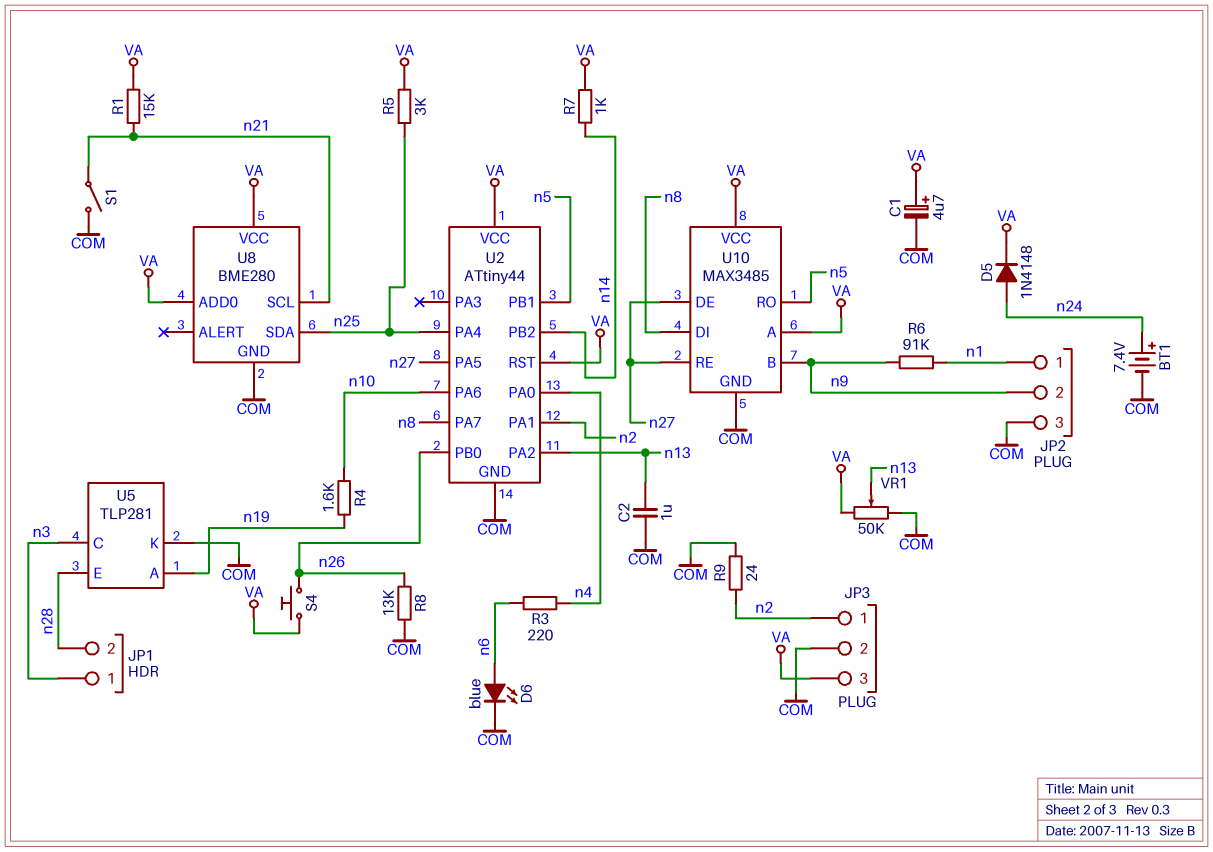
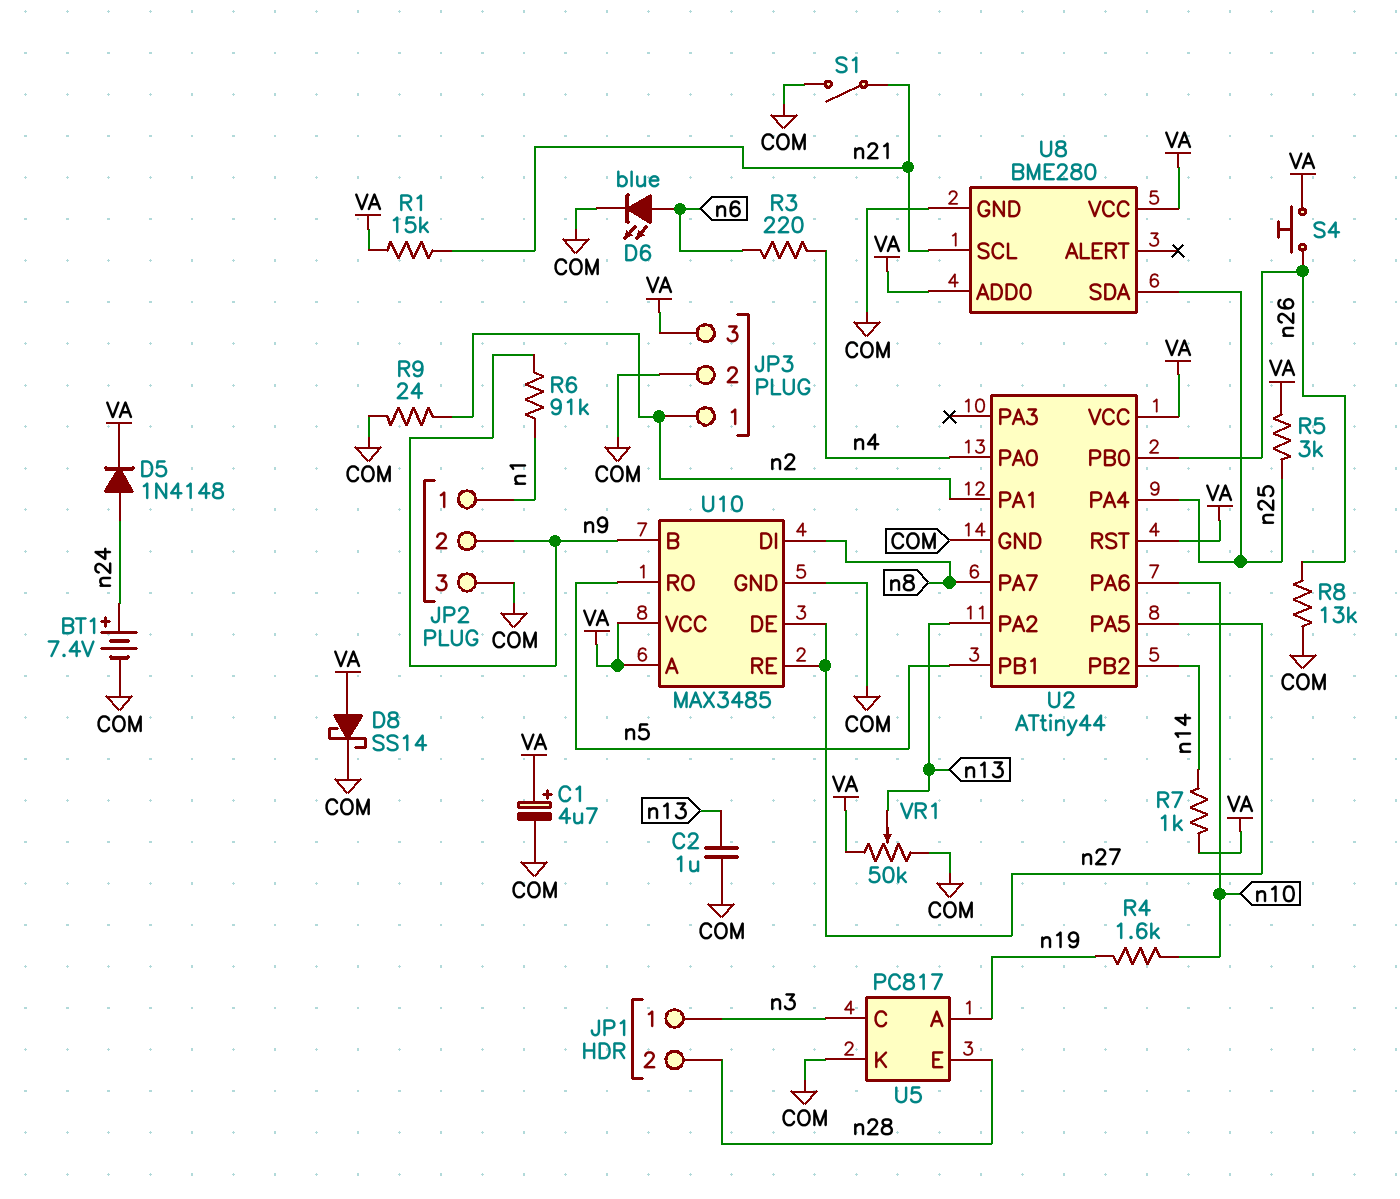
D8: none -> schottky SS14 (A VA, K COM)
U5: TLP281 -> PC817

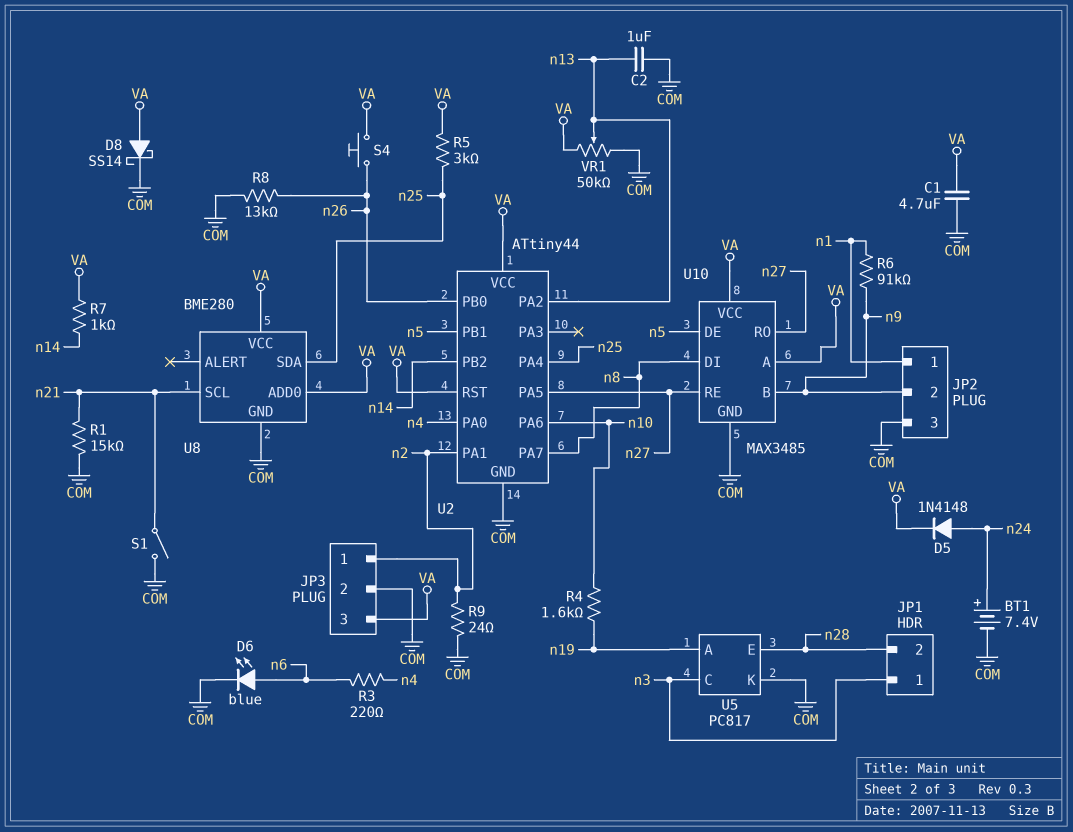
C1: 4.7uF (plus VA, minus COM) -> 4.7uF (COM, VA)
R1: 15k (VA, n21) -> 15k (COM, n21)
U10 pin DE: n27 -> n5
U10 pin RO: n5 -> n27

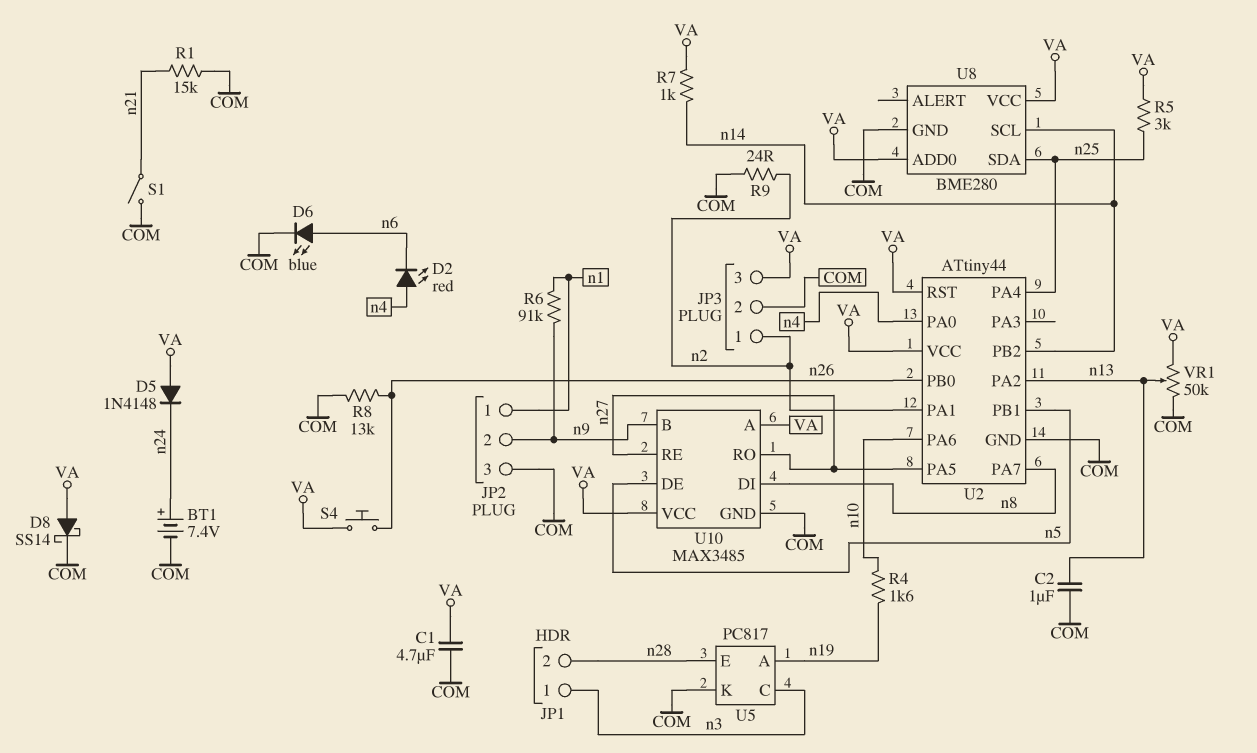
D2: none -> LED red (A n4, K n6)
D5: diode 1N4148 (A n24, K VA) -> diode 1N4148 (A VA, K n24)
R3: 220 (n4, n6) -> none
U8 pin SCL: n21 -> n14

